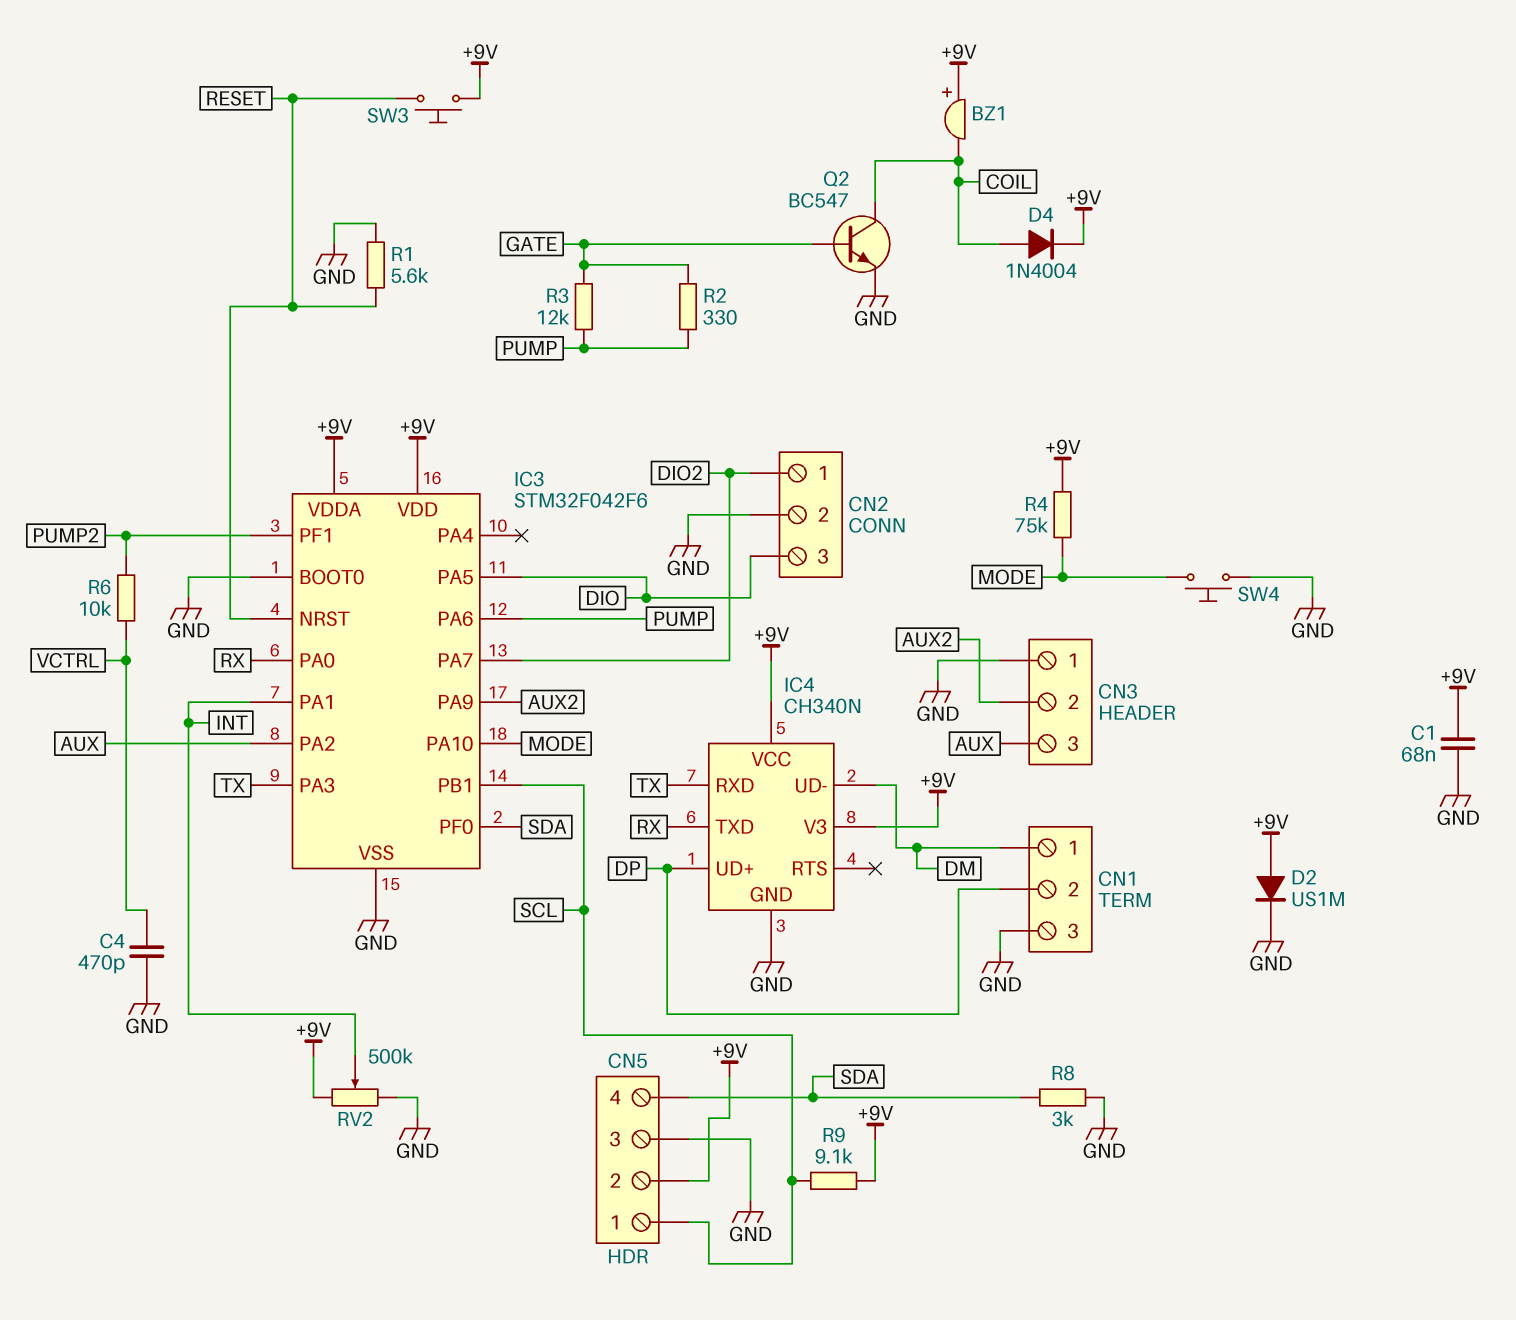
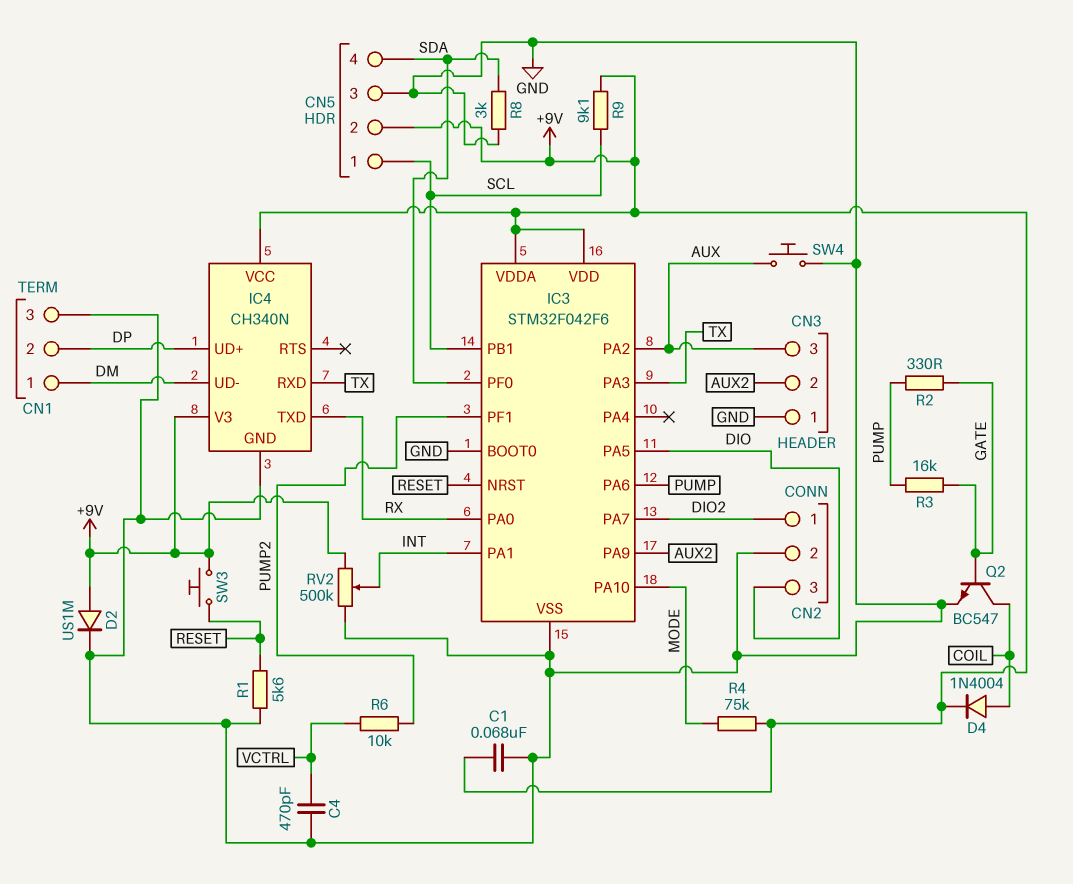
BZ1: buzzer (plus +9V, minus COIL) -> none
R3: 12k (GATE, PUMP) -> 16k (GATE, PUMP)
SW4: button (GND, MODE) -> button (AUX, GND)

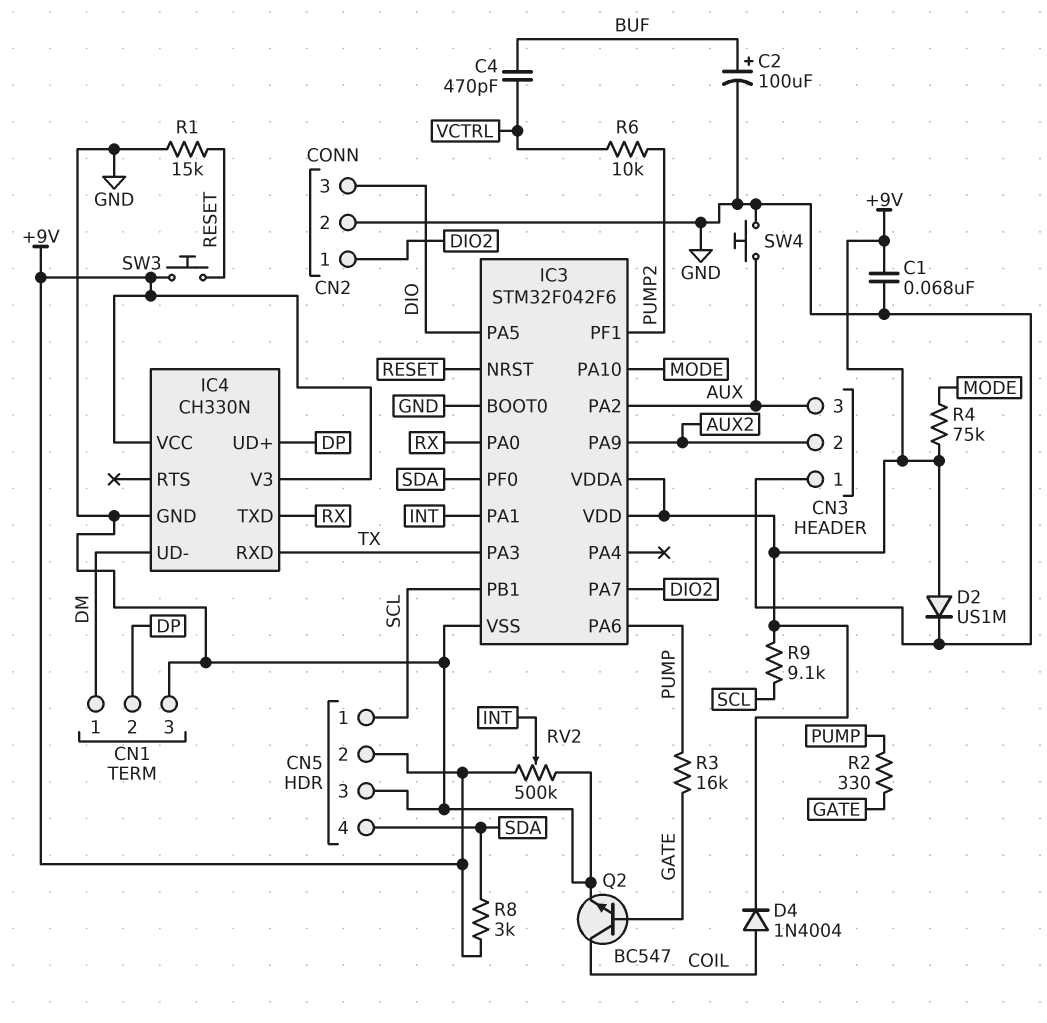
C2: none -> 100uF (plus BUF, minus GND)
C4: 470pF (GND, VCTRL) -> 470pF (BUF, VCTRL)
IC4: CH340N -> CH330N
R1: 5.6k (GND, RESET) -> 15k (GND, RESET)
R8: 3k (GND, SDA) -> 3k (+9V, SDA)

